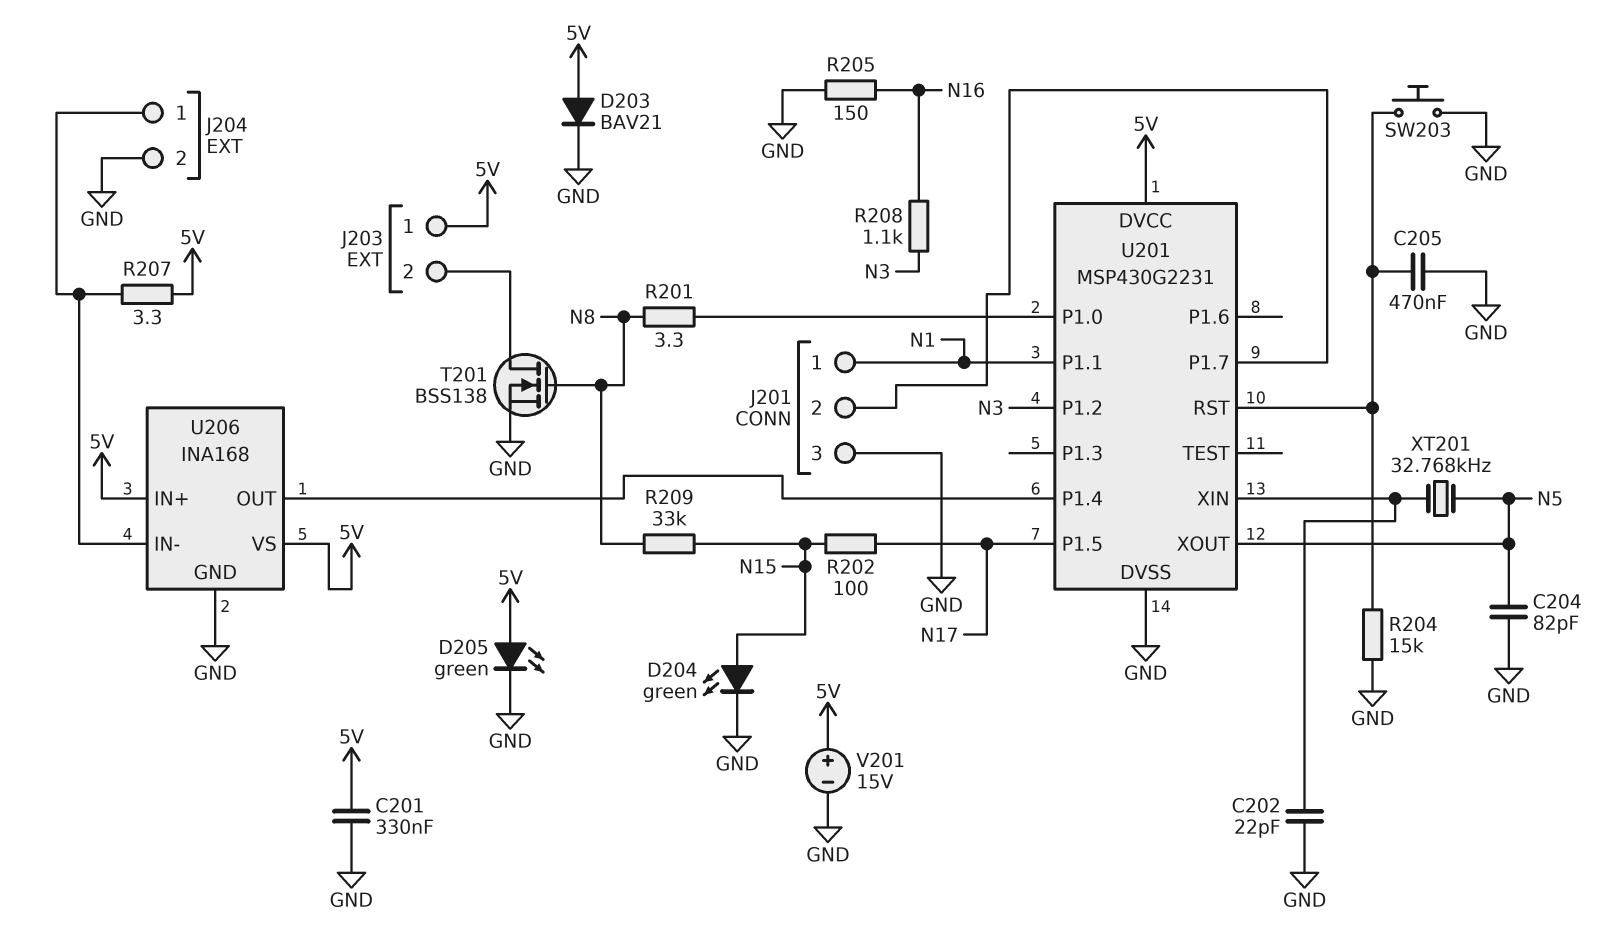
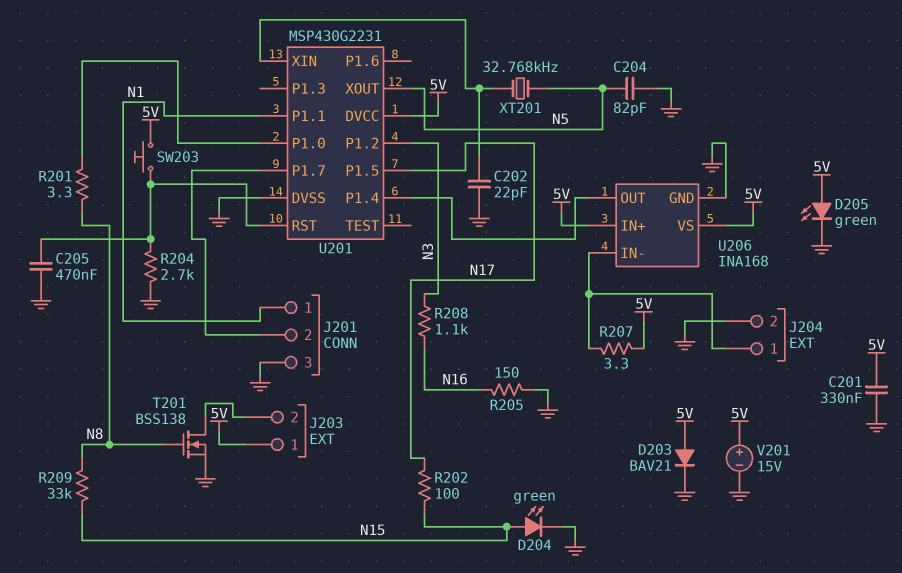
R204: 15k (GND, U201/RST) -> 2.7k (GND, U201/RST)
SW203: button (GND, U201/RST) -> button (5V, U201/RST)

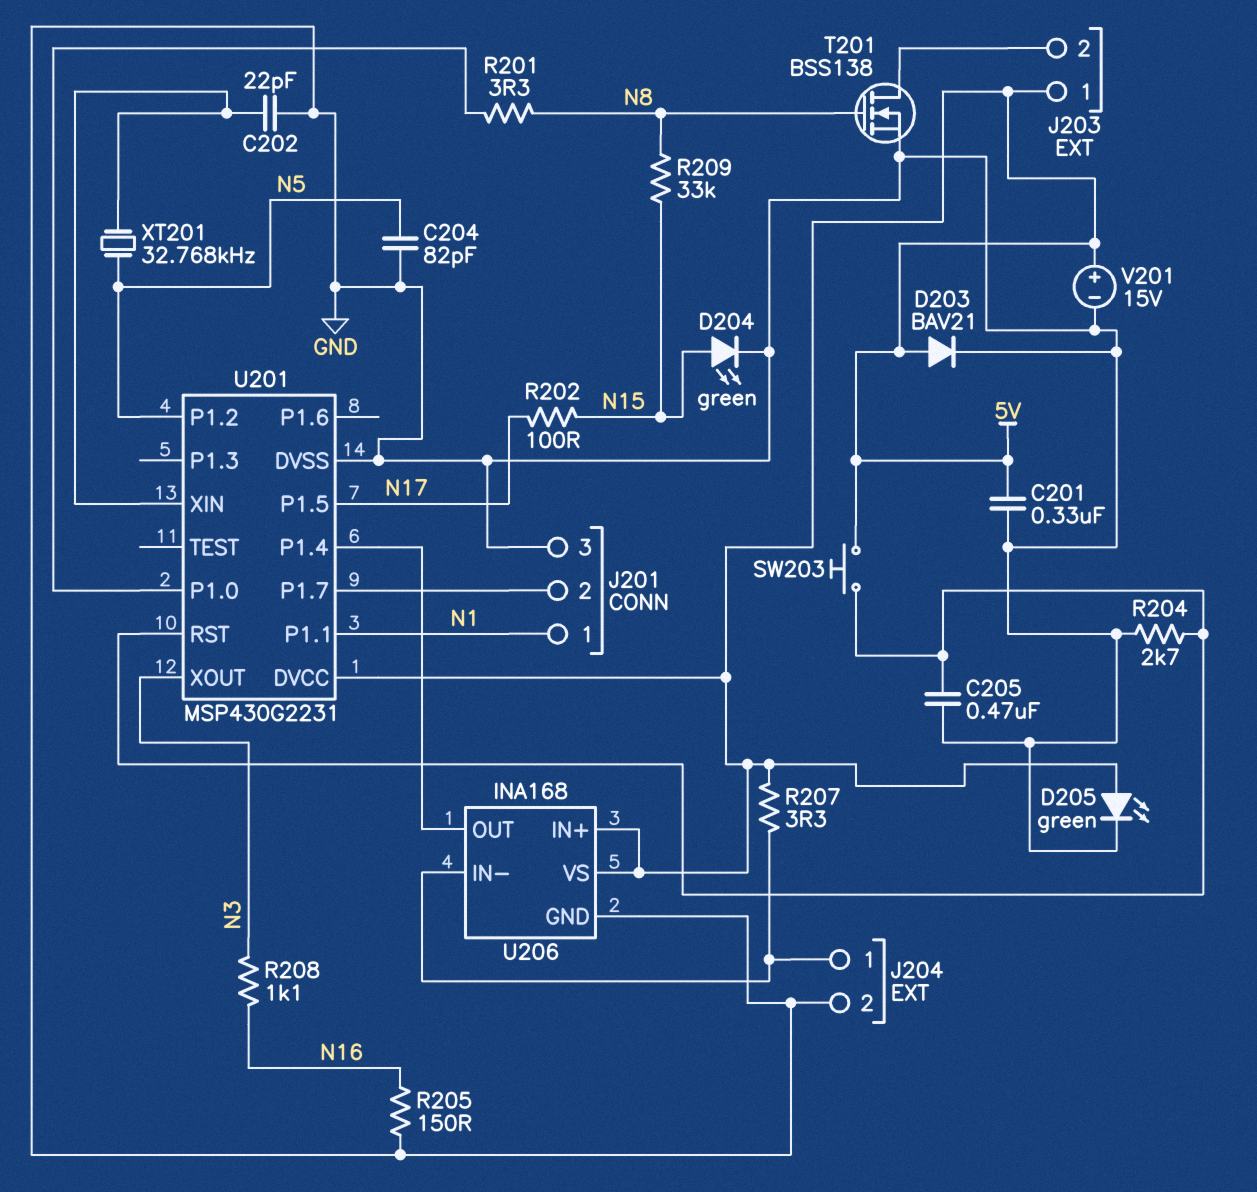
U201 pin P1.2: N3 -> N5
U201 pin XOUT: N5 -> N3

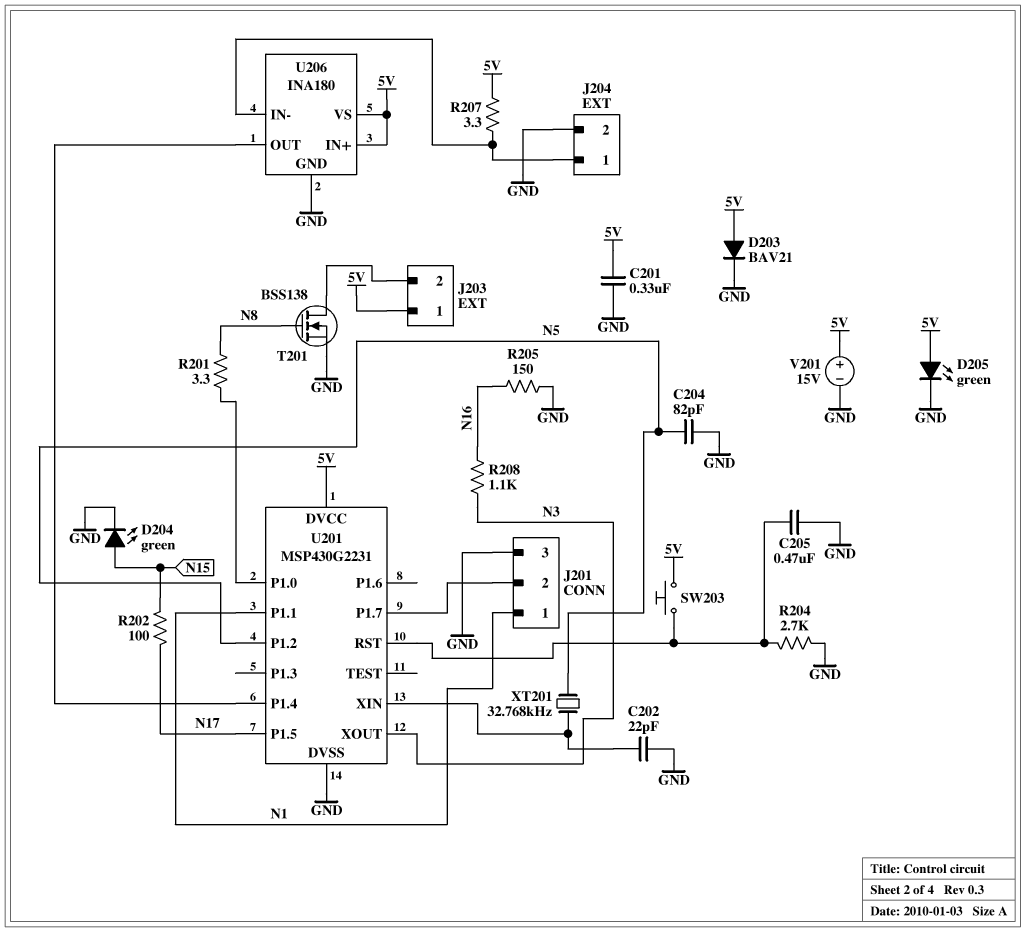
R209: 33k (N8, N15) -> none
U206: INA168 -> INA180

